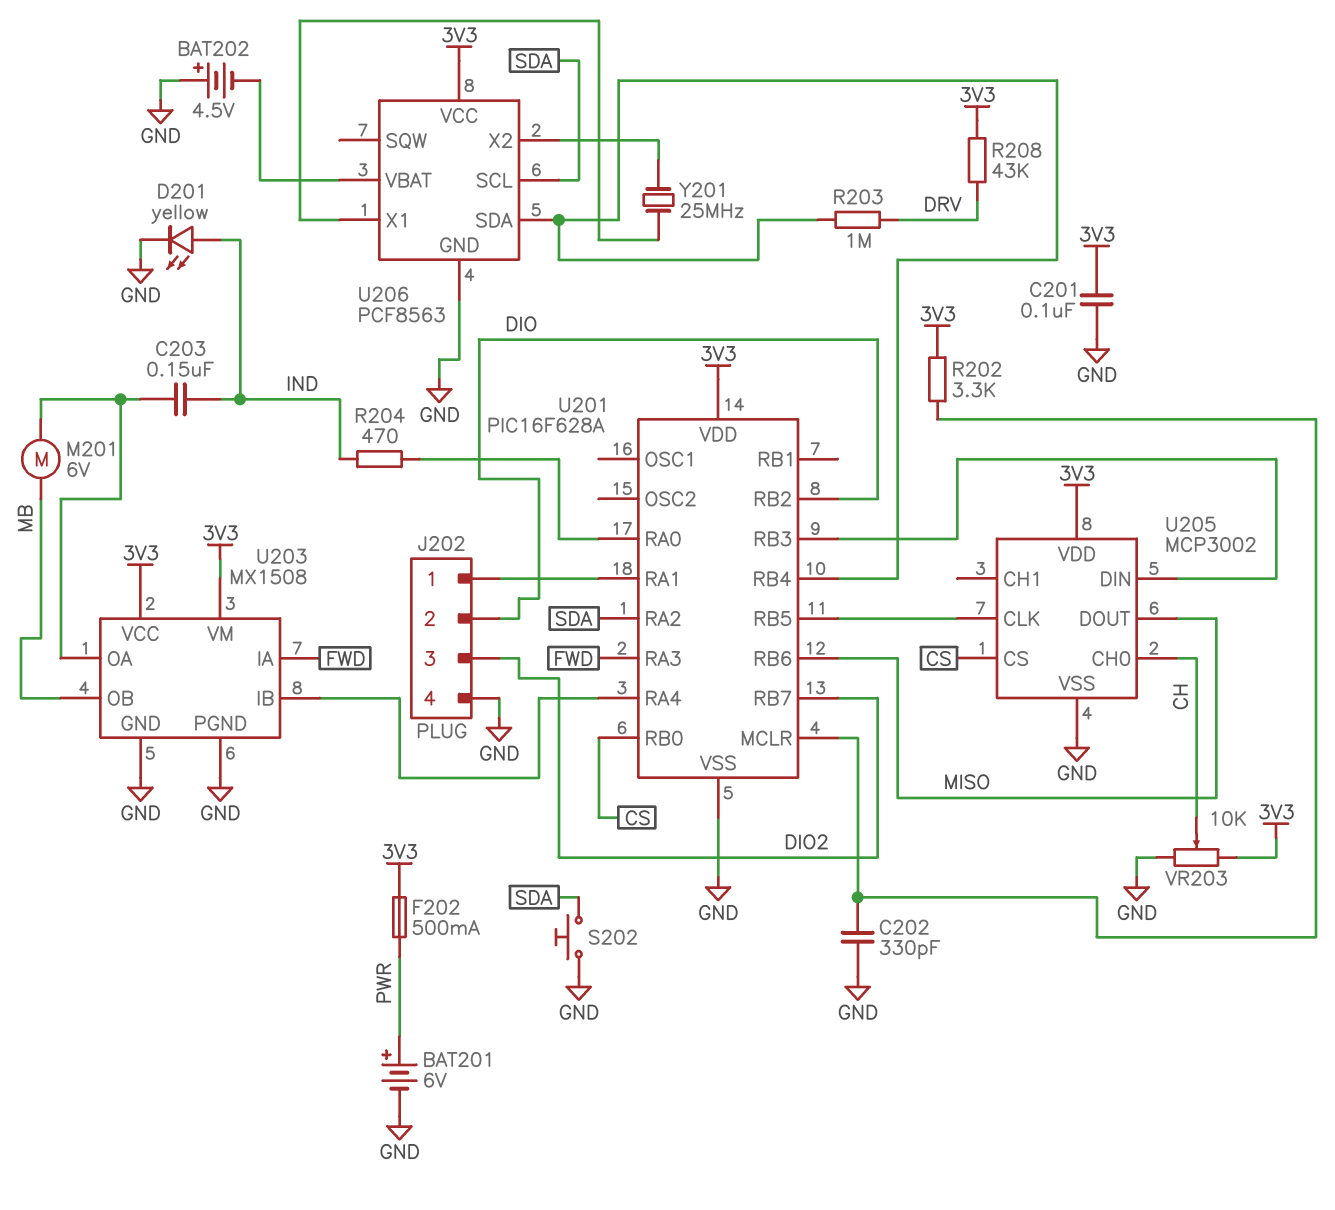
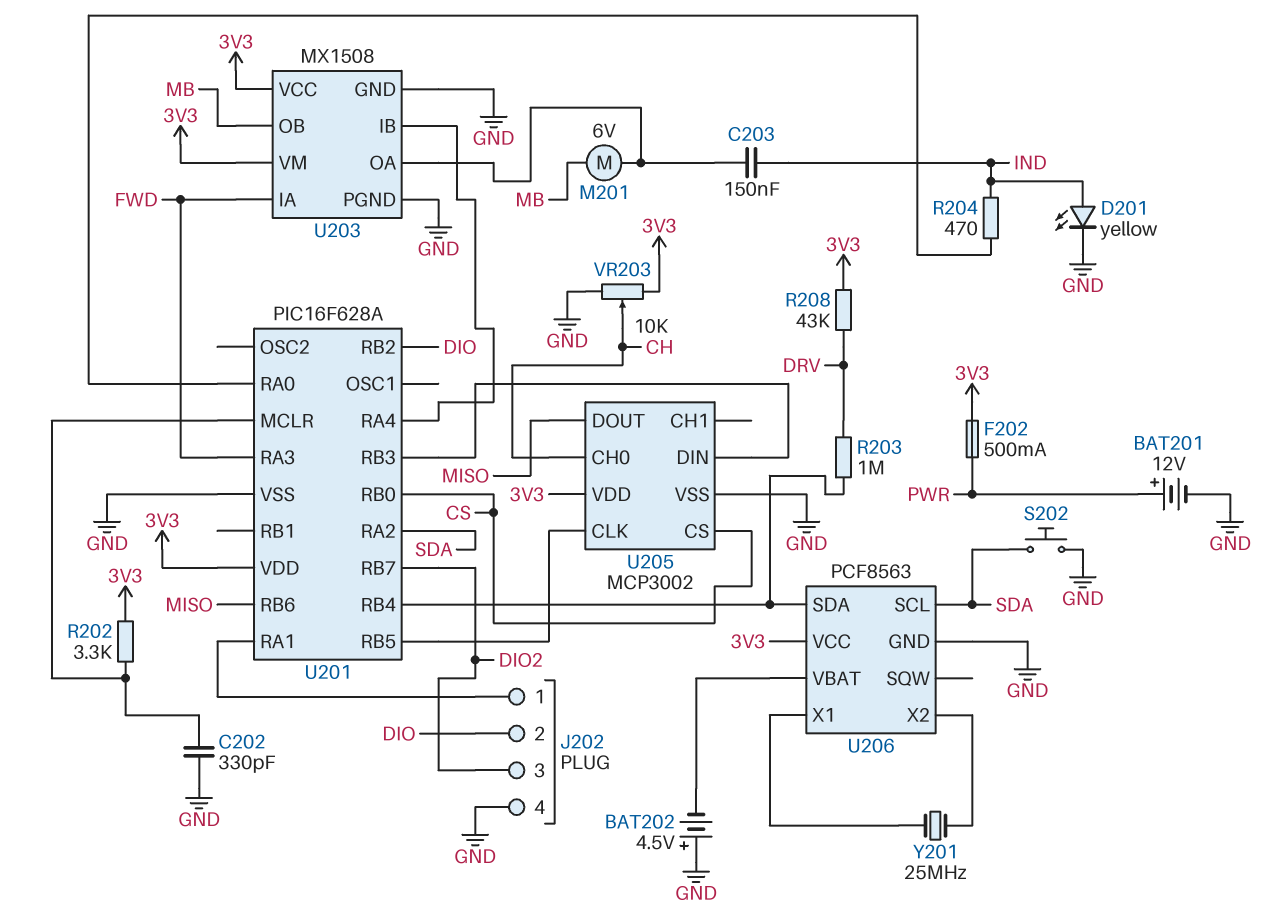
BAT201: 6V (plus PWR, minus GND) -> 12V (plus PWR, minus GND)
C201: 100nF (3V3, GND) -> none

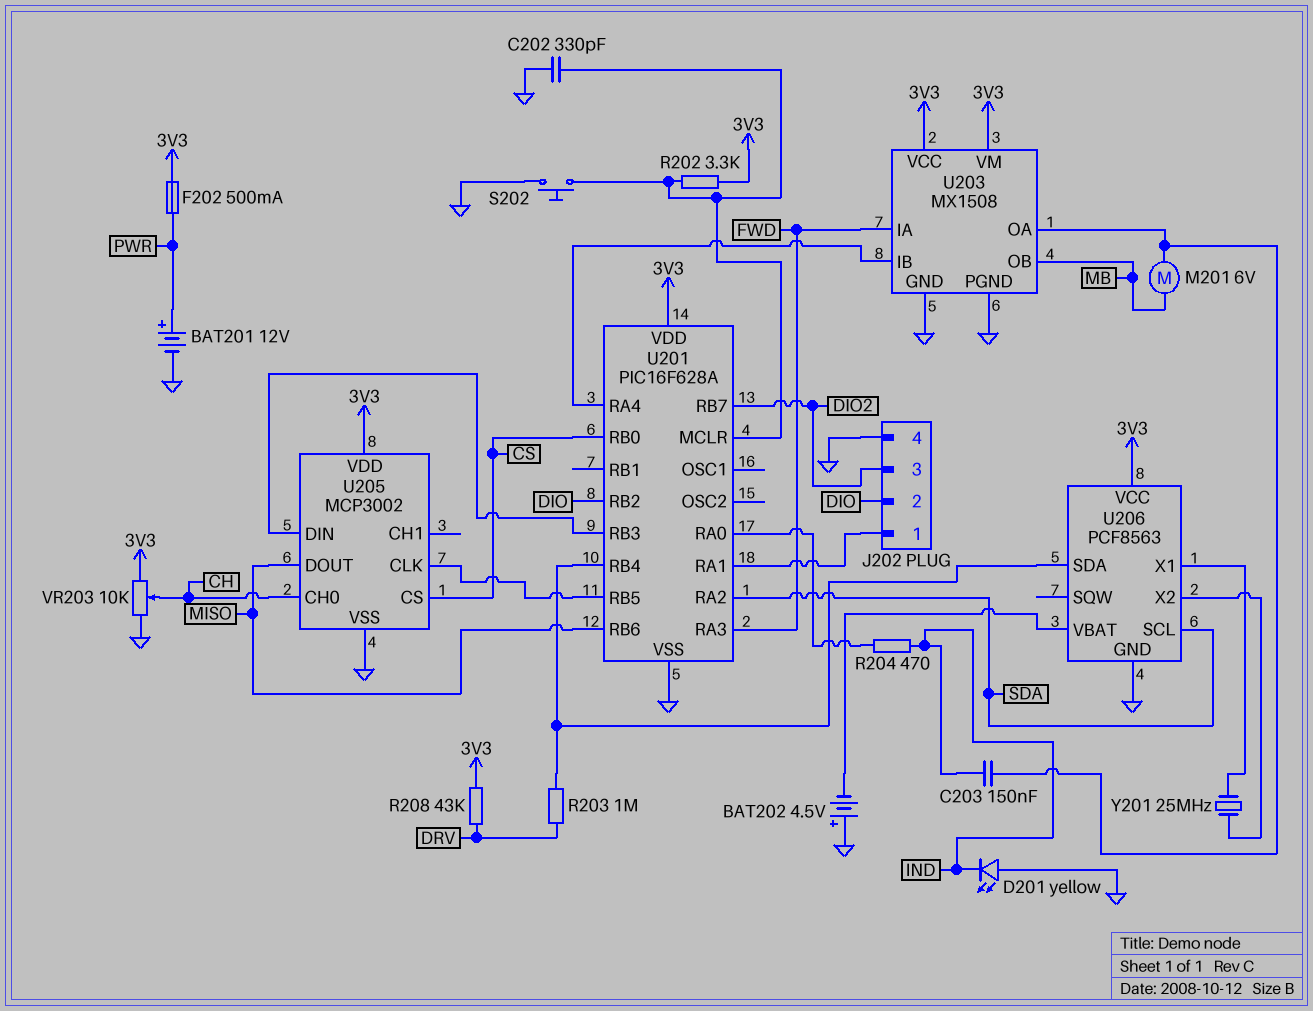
D201: LED yellow (A IND, K GND) -> LED yellow (A GND, K IND)
S202: button (GND, SDA) -> button (GND, U201/MCLR)

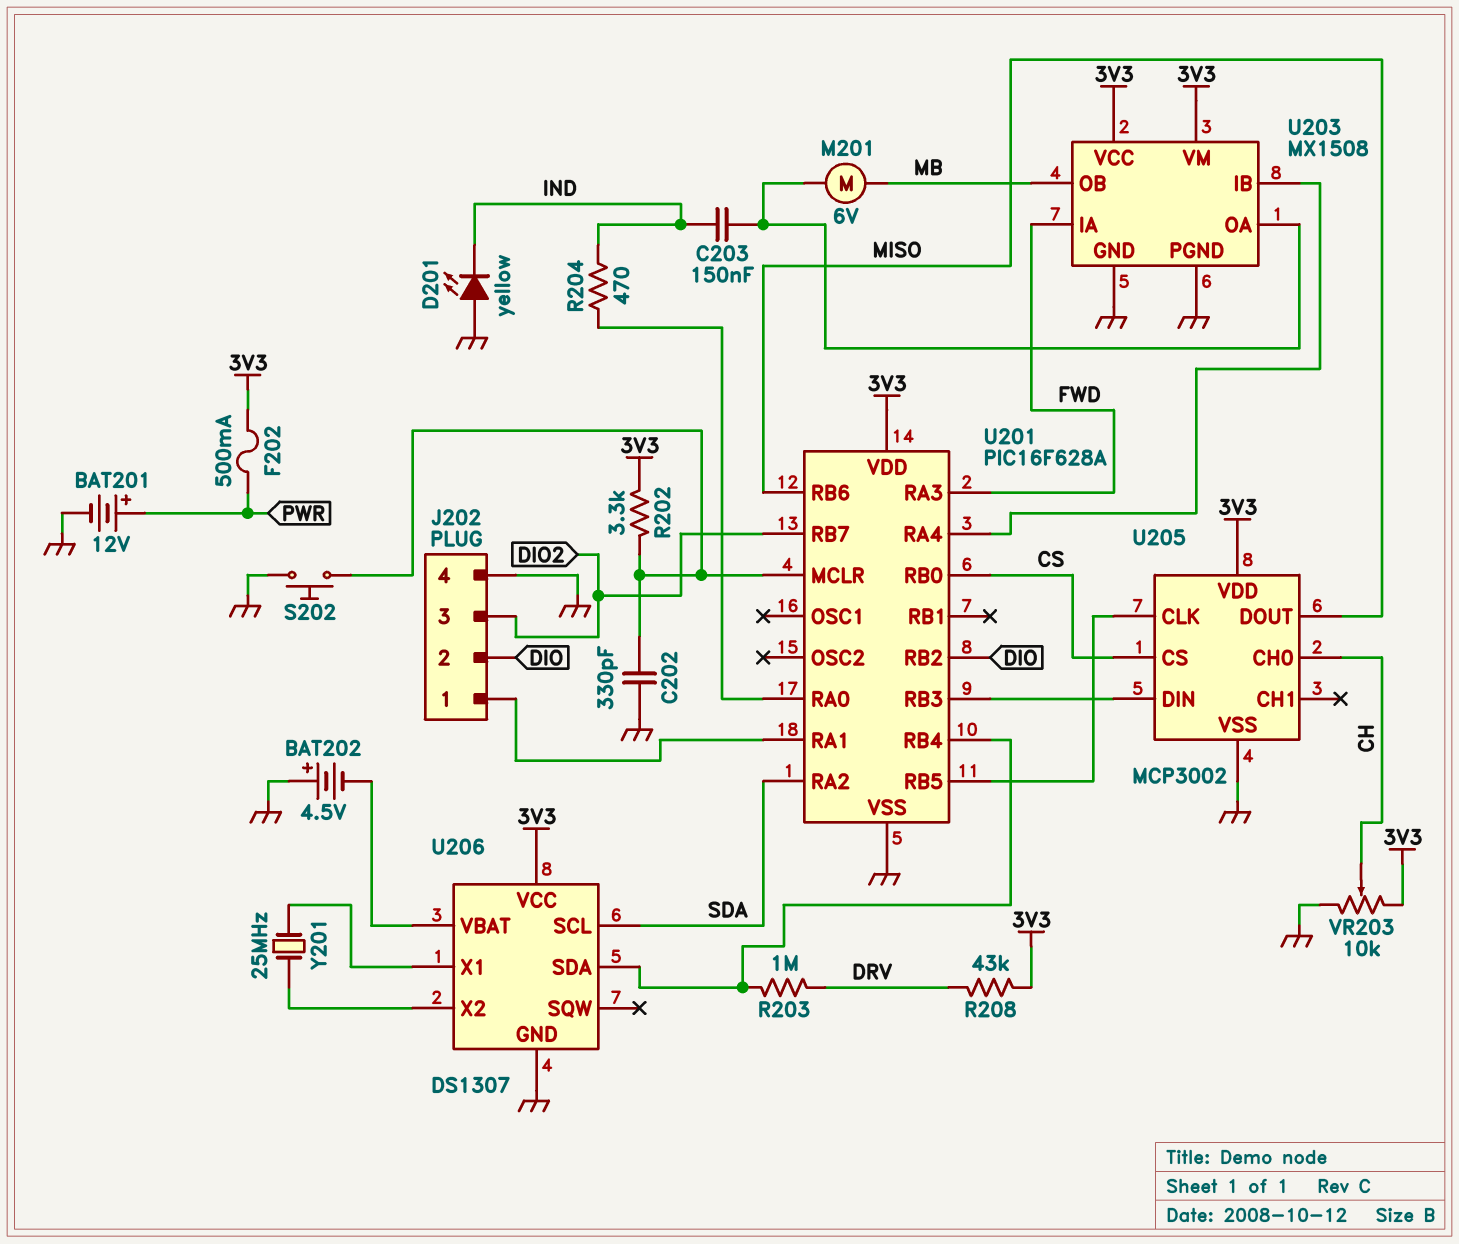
U206: PCF8563 -> DS1307

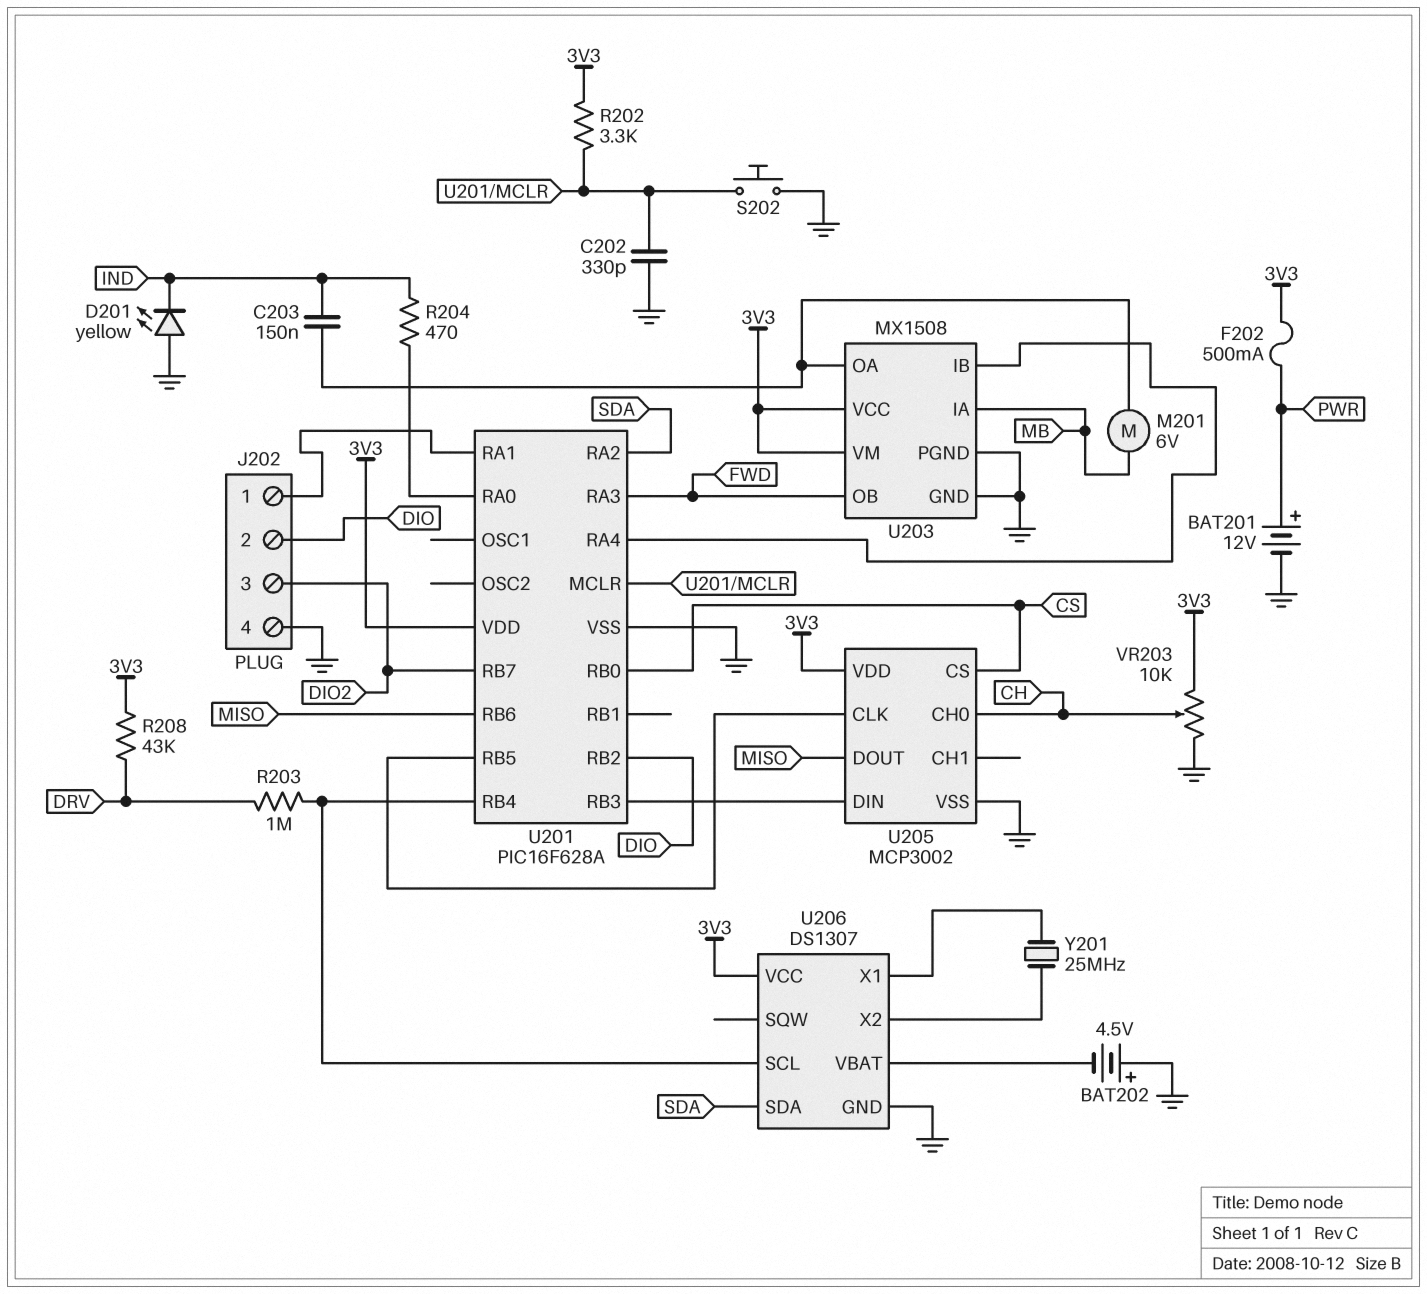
U203 pin IA: FWD -> MB
U203 pin OB: MB -> FWD
U206 pin SCL: SDA -> U201/RB4
U206 pin SDA: U201/RB4 -> SDA

